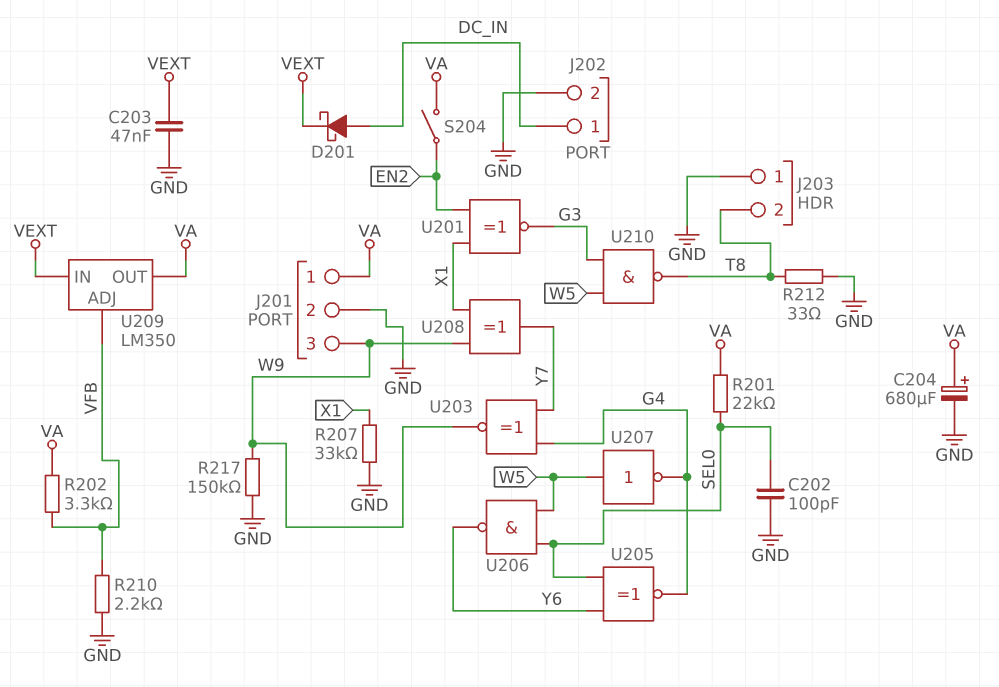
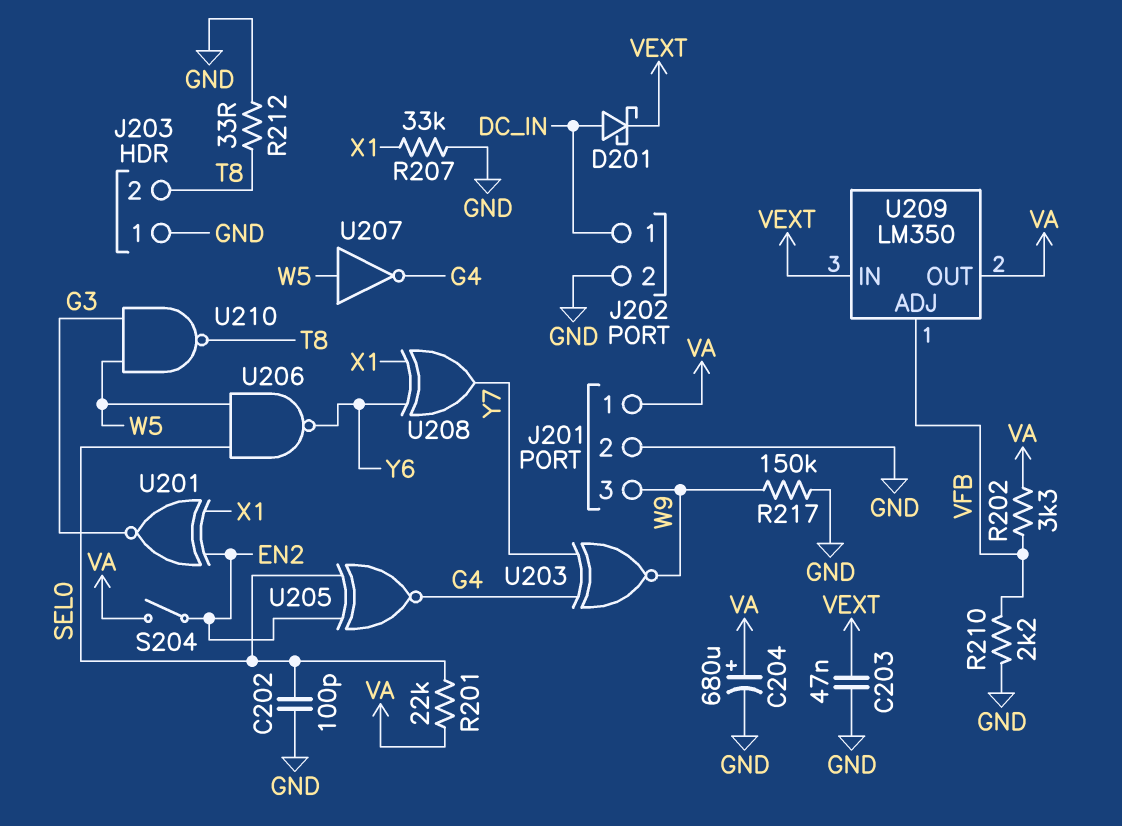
U205: XNOR (in SEL0, in Y6, out G4) -> XNOR (in EN2, in SEL0, out G4)
U208: XOR (in W9, in X1, out Y7) -> XOR (in X1, in Y6, out Y7)

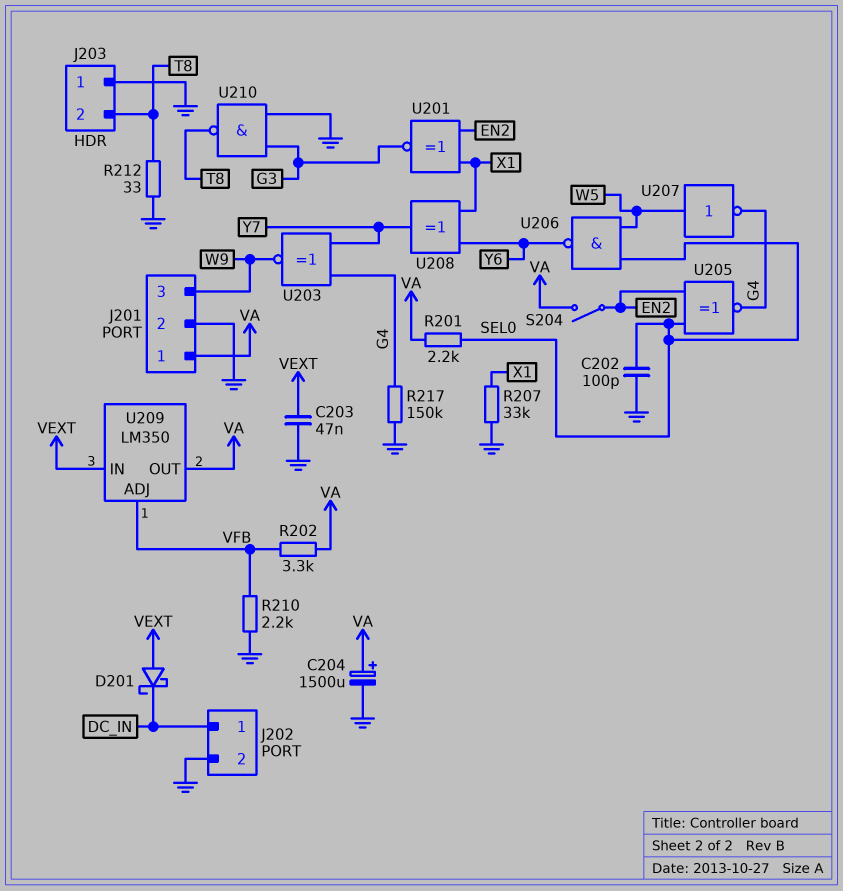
C204: 680uF (plus VA, minus GND) -> 1500uF (plus VA, minus GND)
D201: schottky (A DC_IN, K VEXT) -> schottky (A VEXT, K DC_IN)
R201: 22k (SEL0, VA) -> 2.2k (SEL0, VA)
R217: 150k (GND, W9) -> 150k (G4, GND)
U210: NAND (in G3, in W5, out T8) -> NAND (in G3, in GND, out T8)

